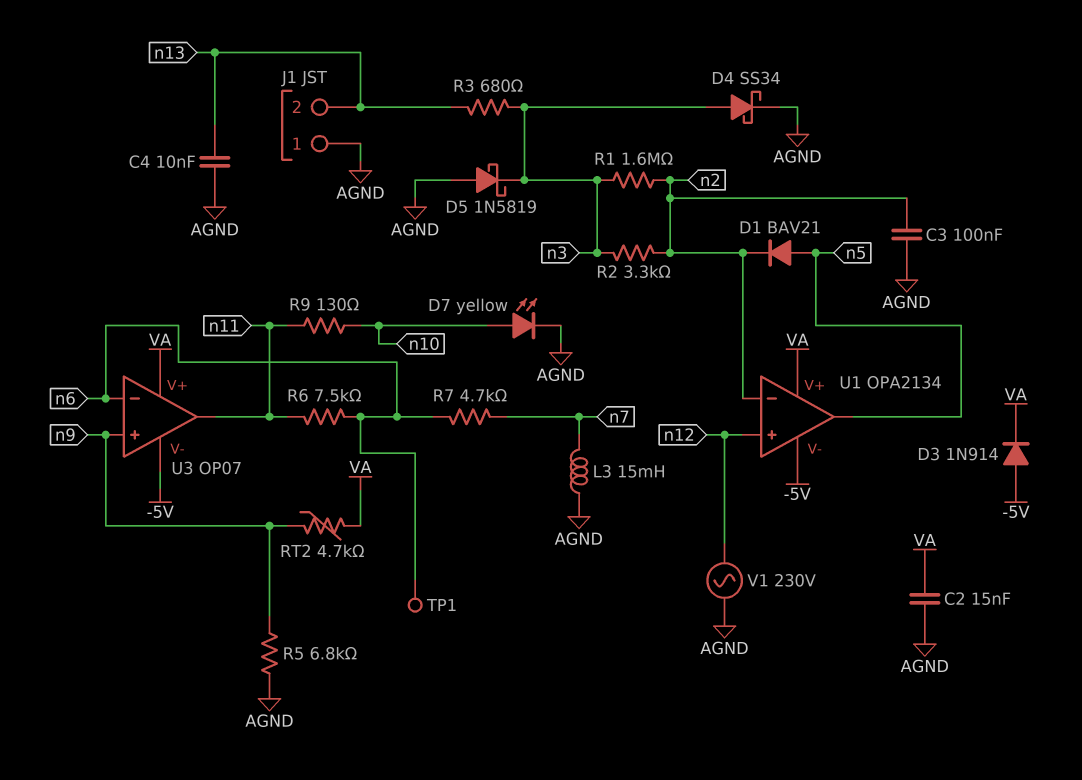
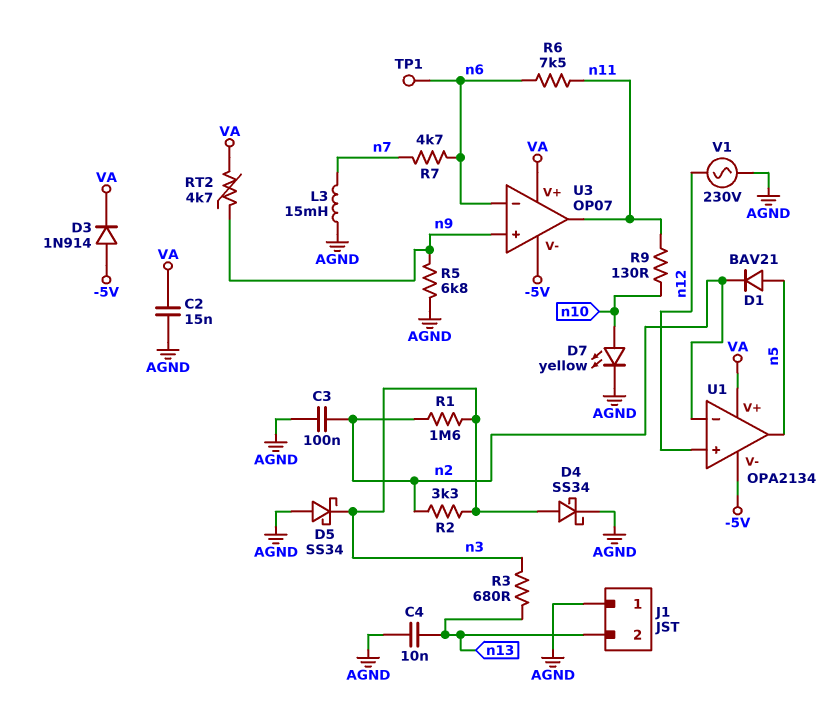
D5: schottky 1N5819 (A AGND, K n3) -> schottky SS34 (A AGND, K n3)

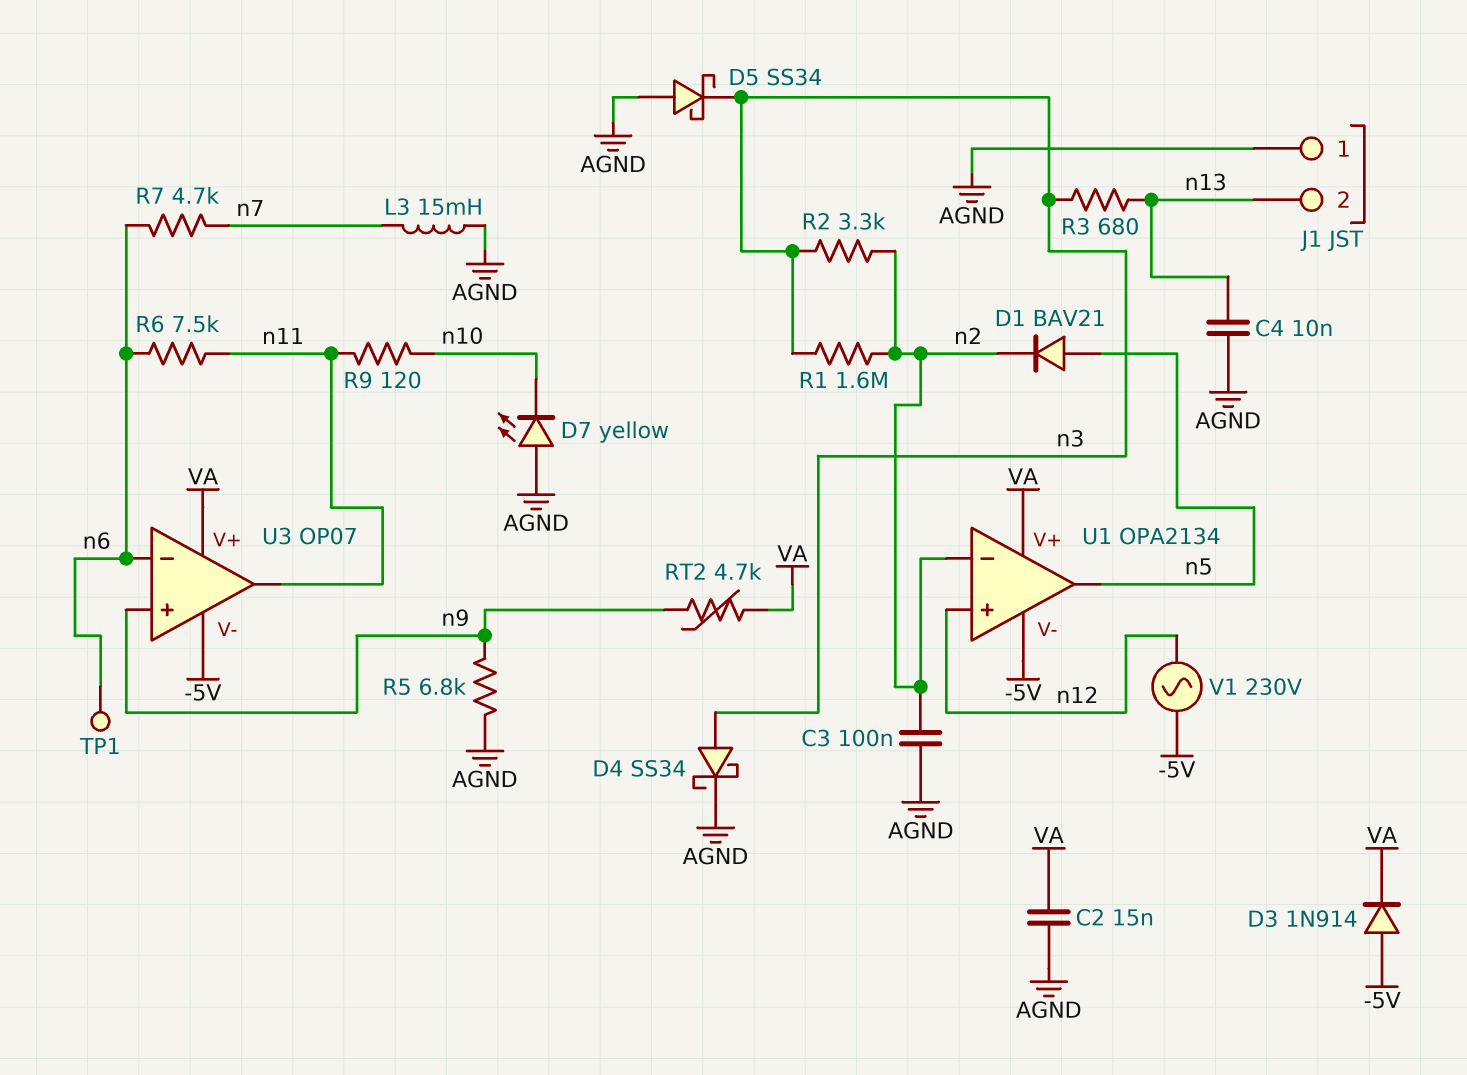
D7: LED yellow (A n10, K AGND) -> LED yellow (A AGND, K n10)
R9: 130 (n10, n11) -> 120 (n10, n11)
V1: AC 230V (AGND, n12) -> AC 230V (-5V, n12)

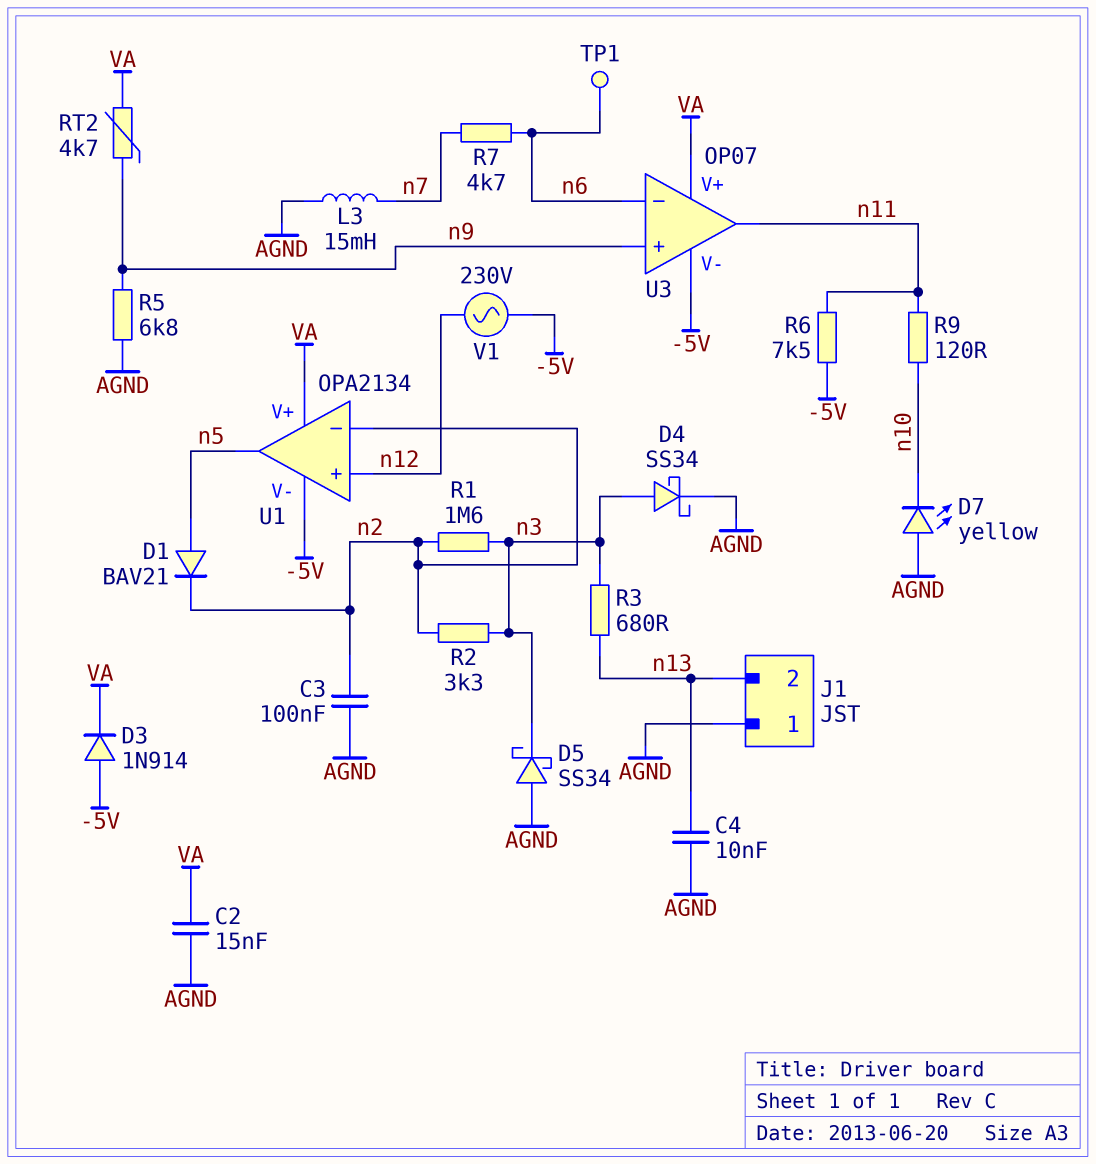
R6: 7.5k (n6, n11) -> 7.5k (-5V, n11)

